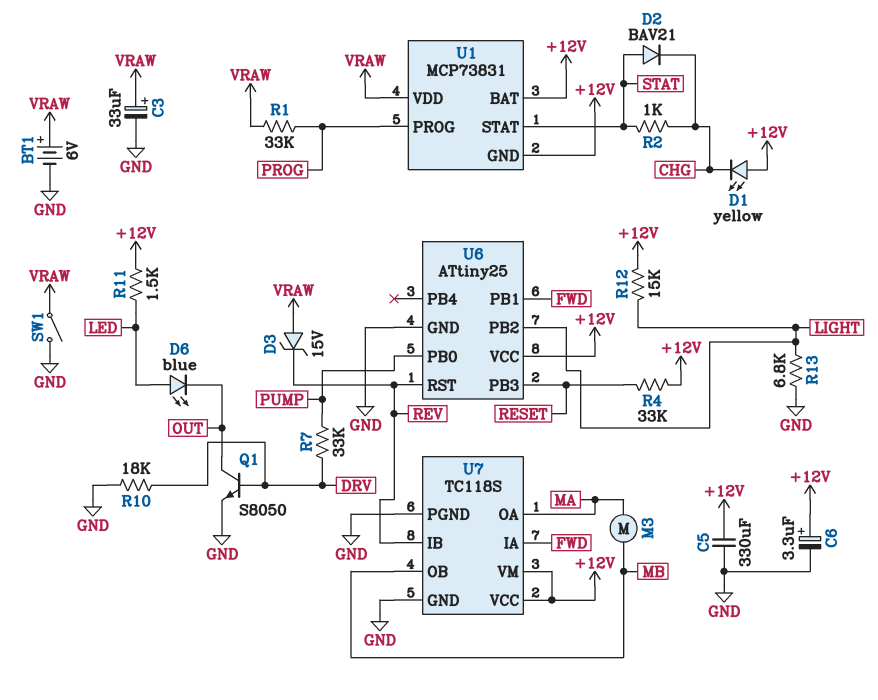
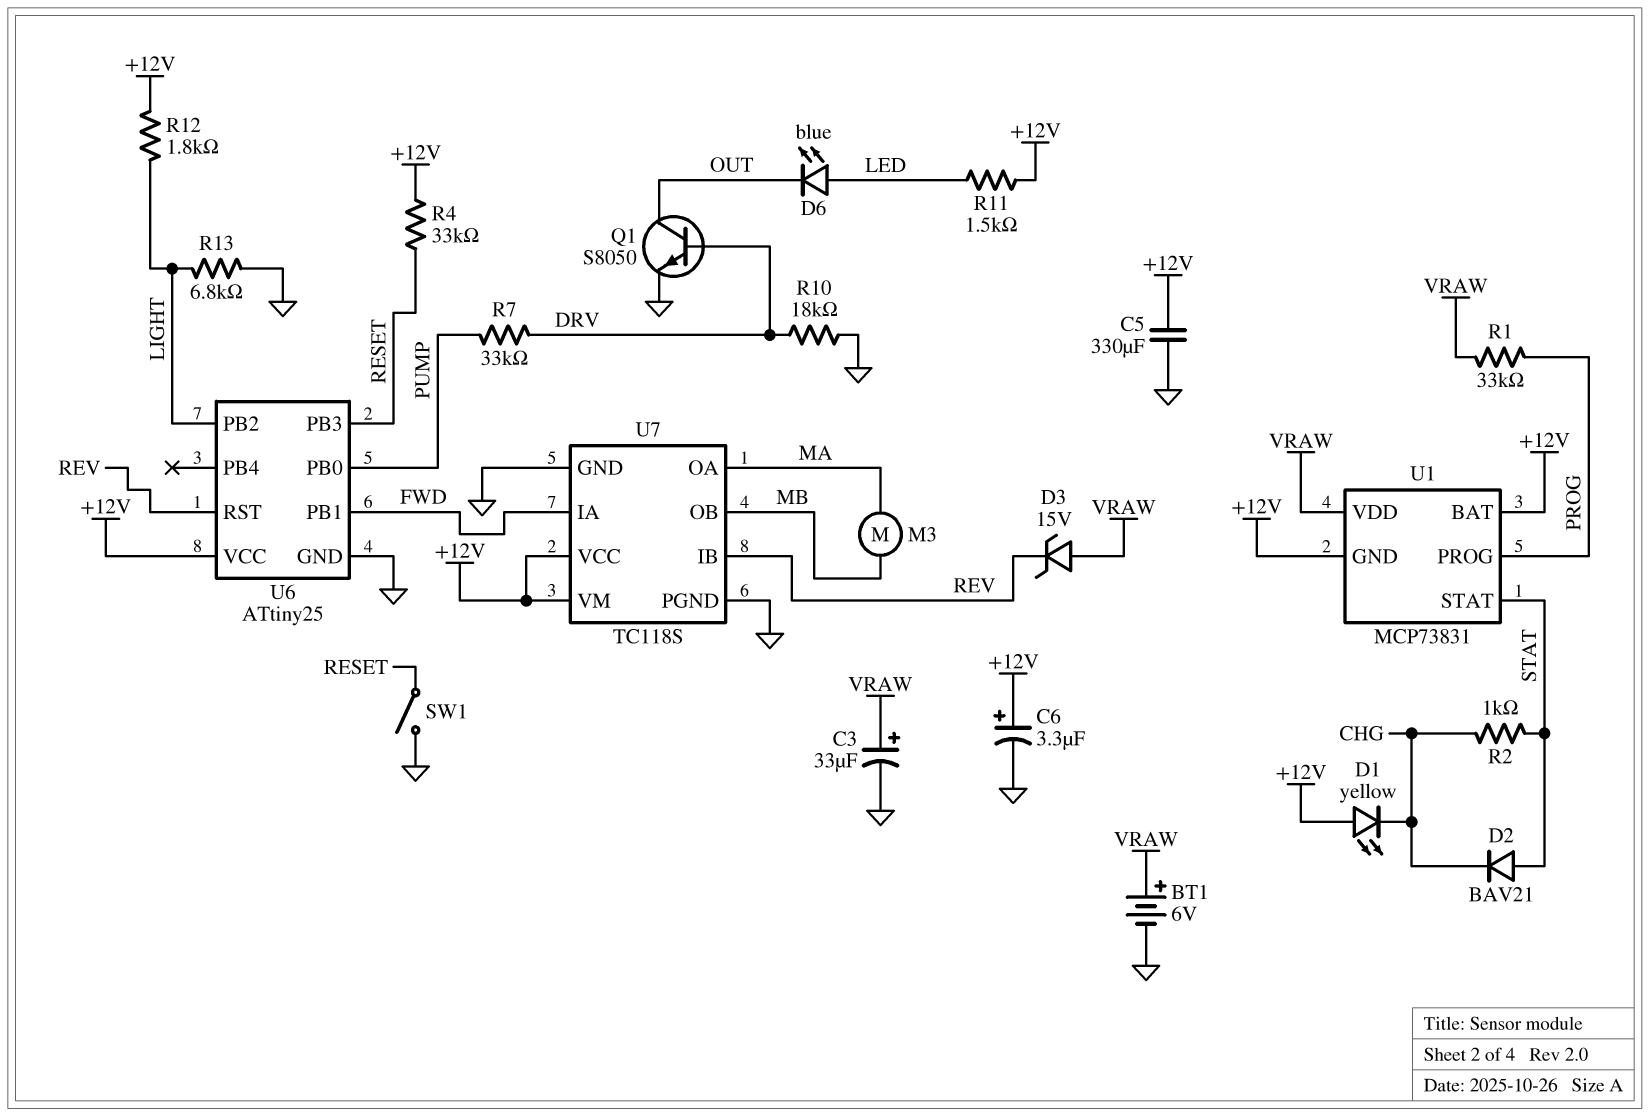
R12: 15k (+12V, LIGHT) -> 1.8k (+12V, LIGHT)
SW1: switch (GND, VRAW) -> switch (GND, RESET)

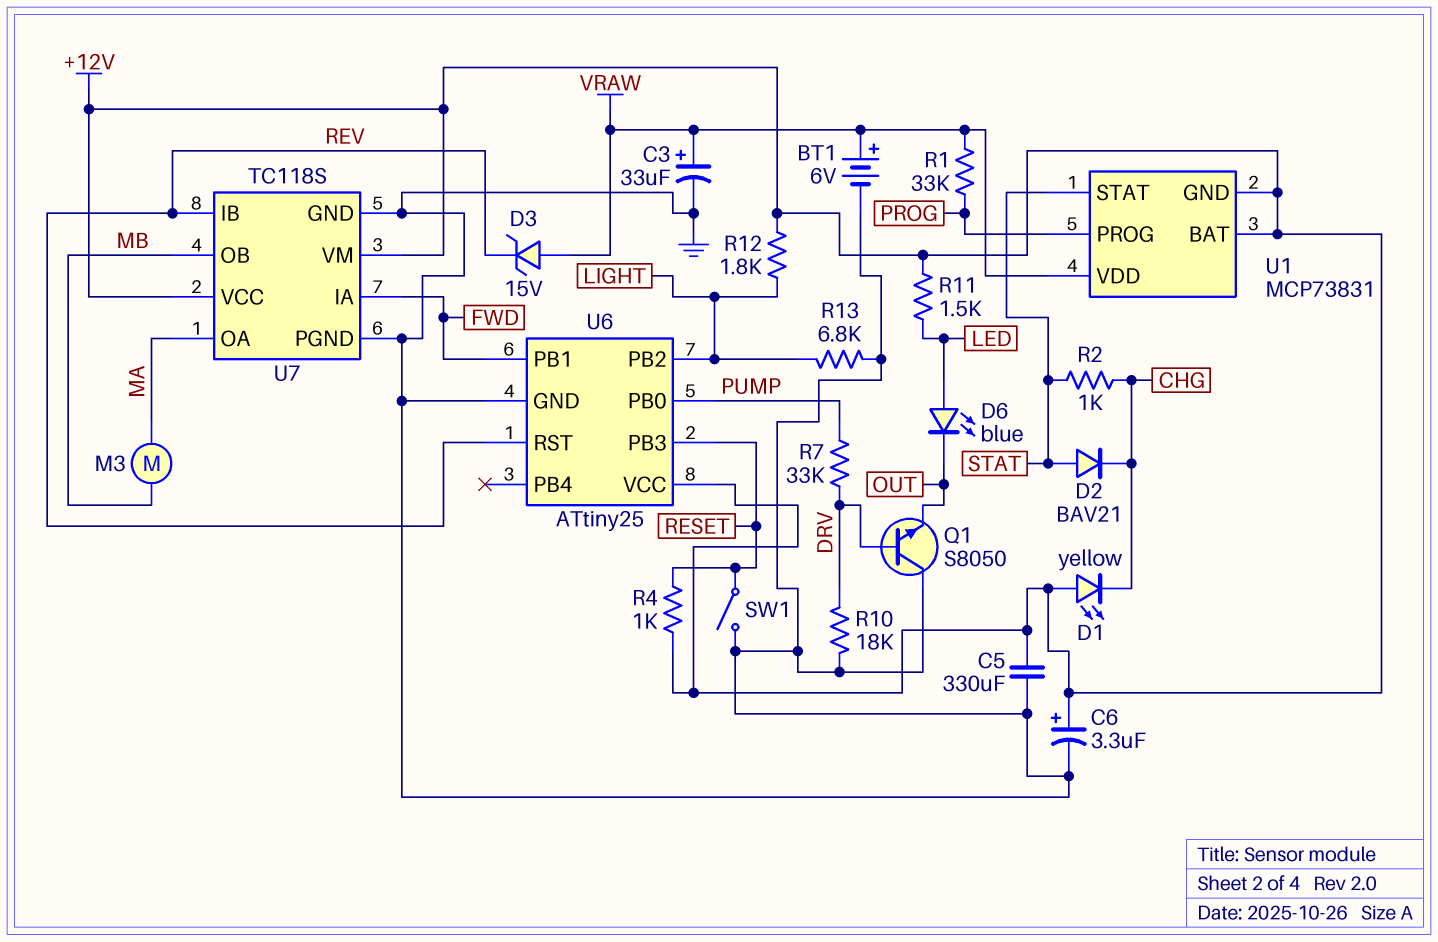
Q1: NPN S8050 (B DRV, C OUT, E GND) -> NPN S8050 (B DRV, C GND, E OUT)
R4: 33k (+12V, RESET) -> 1k (+12V, RESET)

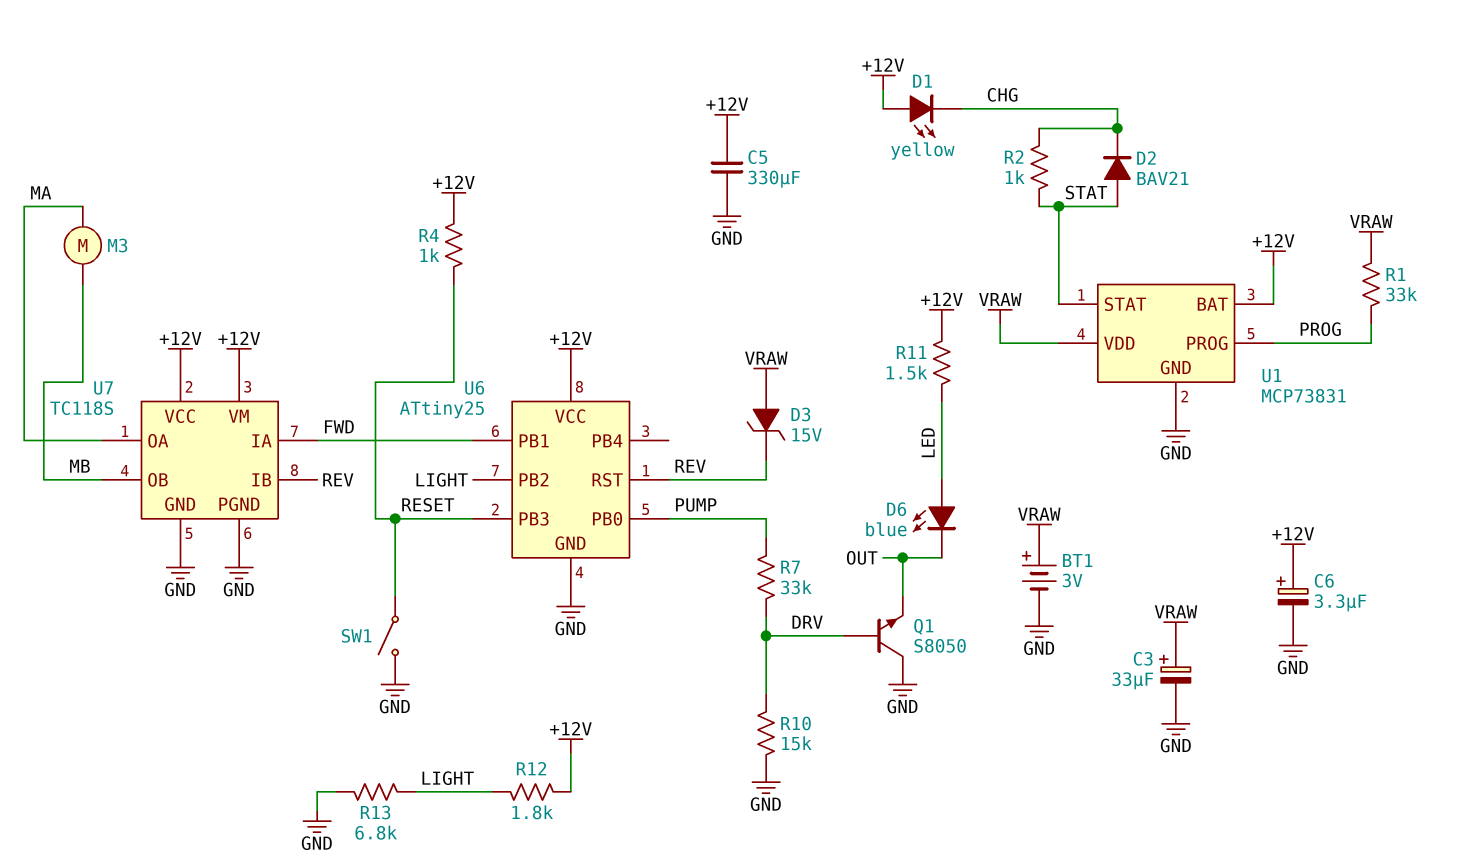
BT1: 6V (plus VRAW, minus GND) -> 3V (plus VRAW, minus GND)
R10: 18k (DRV, GND) -> 15k (DRV, GND)
U1 pin GND: +12V -> GND

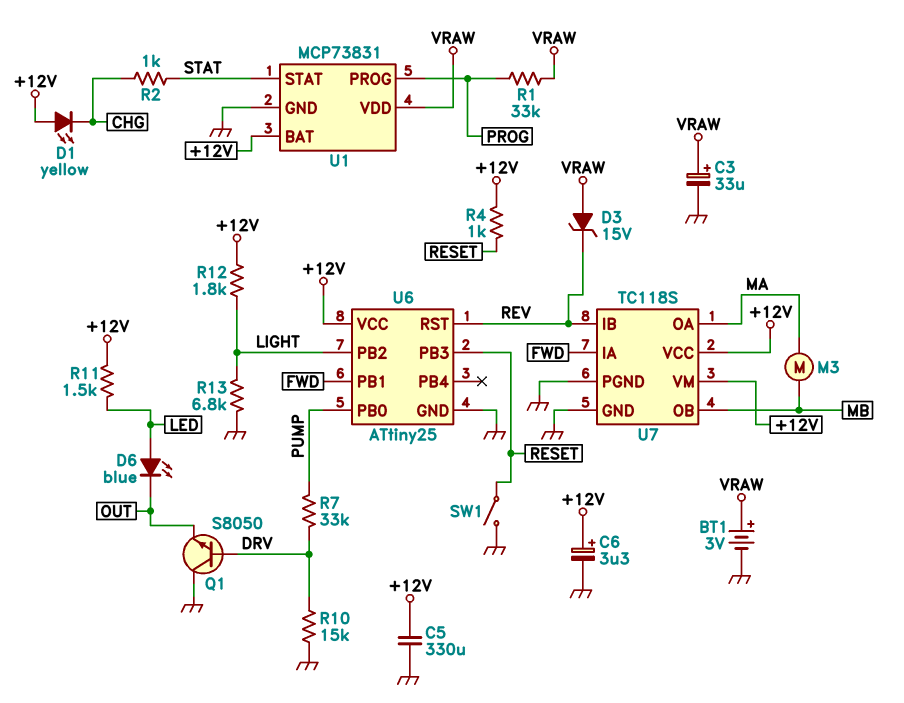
D2: diode BAV21 (A STAT, K CHG) -> none

